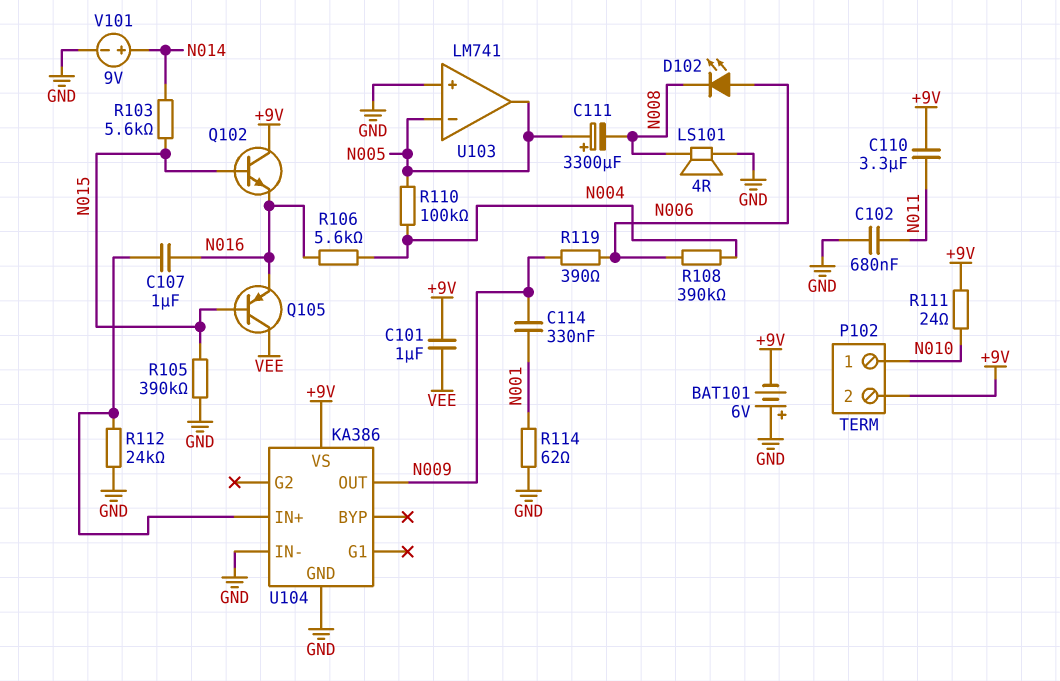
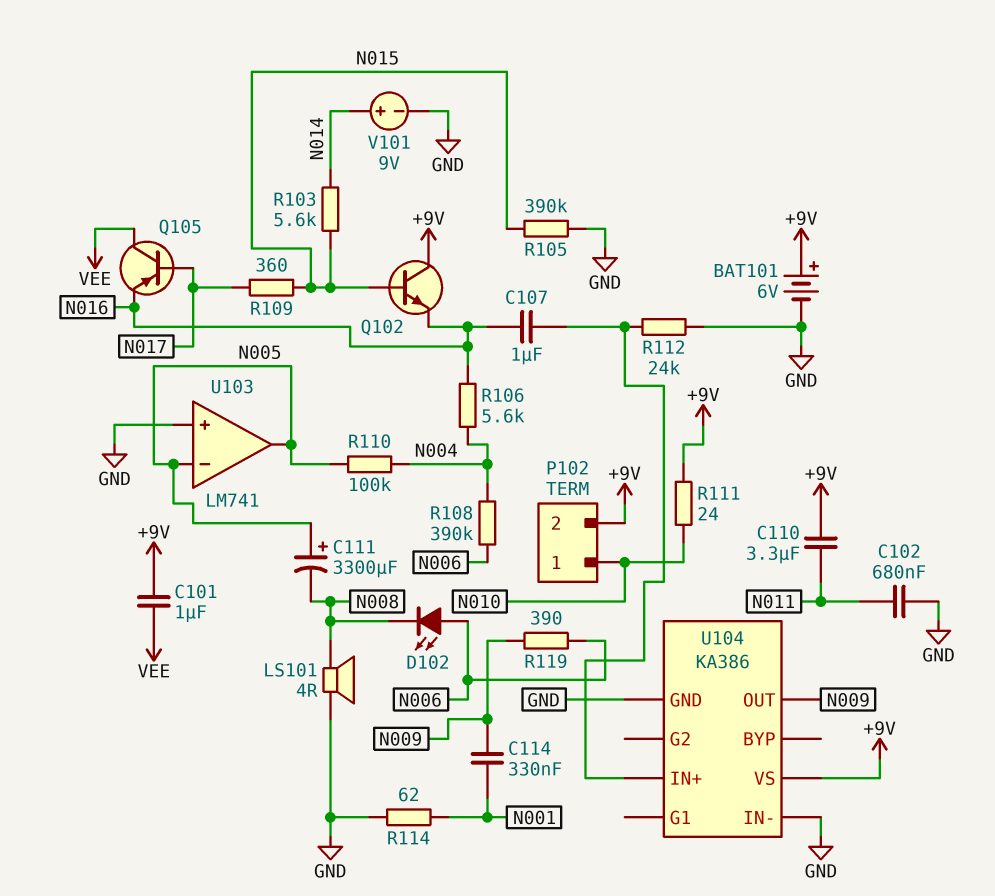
BAT101: 6V (plus GND, minus +9V) -> 6V (plus +9V, minus GND)
Q105: PNP (B N015, C VEE, E N016) -> PNP (B N017, C VEE, E N016)
R109: none -> 360 (N015, N017)

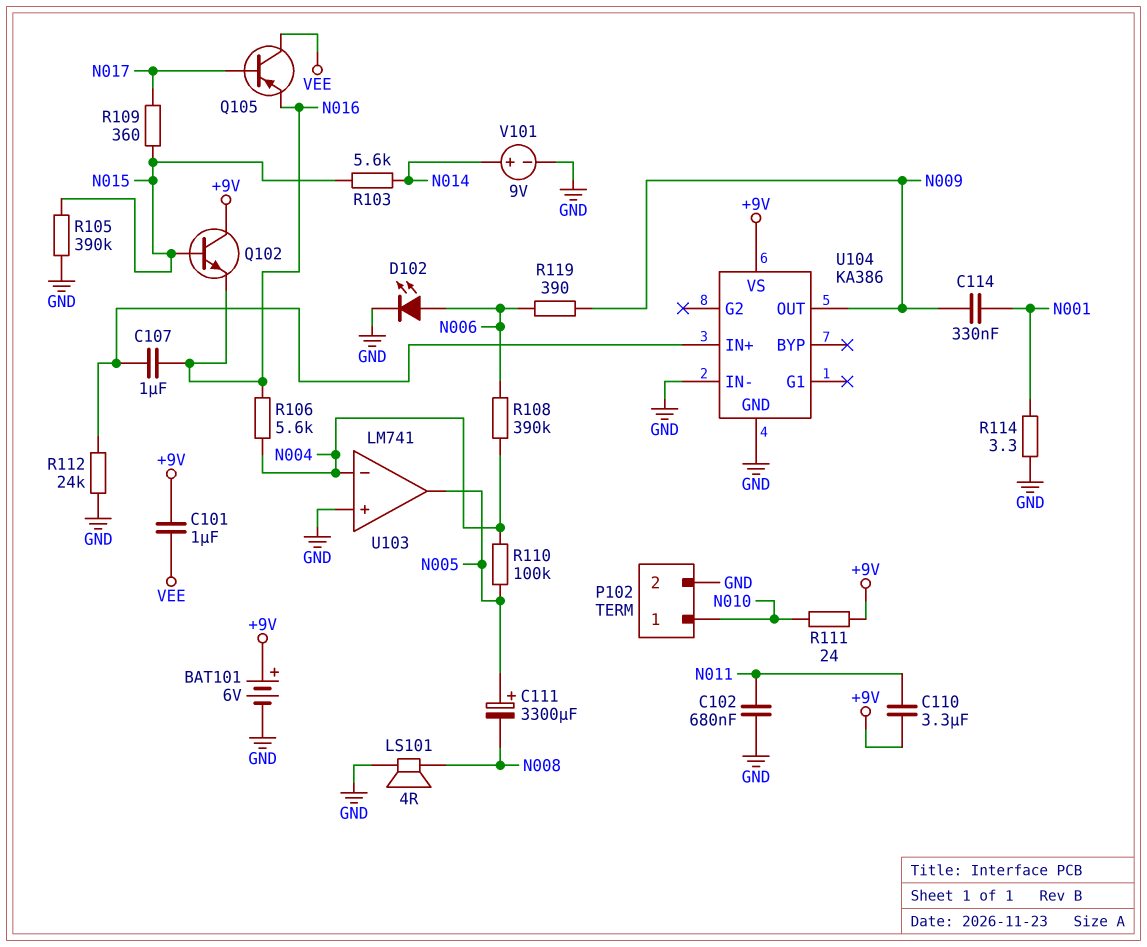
D102: LED (A N006, K N008) -> LED (A N006, K GND)
P102 pin 2: +9V -> GND
R114: 62 (GND, N001) -> 3.3 (GND, N001)
U103 pin in-: N005 -> N004

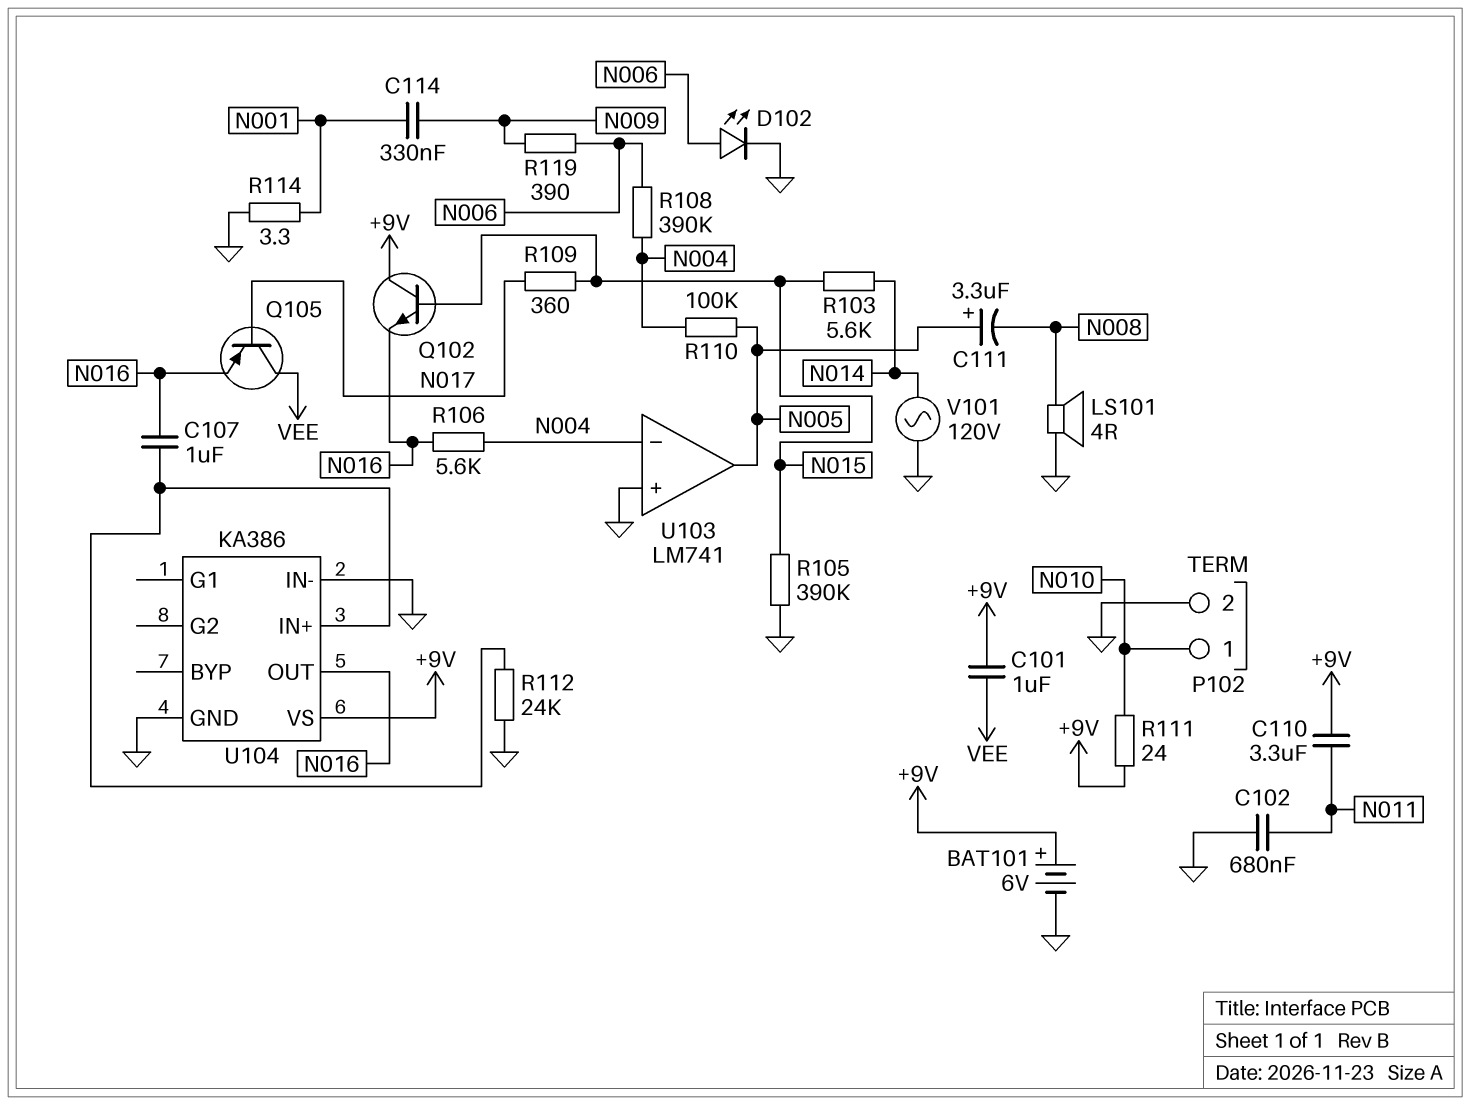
C111: 3300uF (plus N005, minus N008) -> 3.3uF (plus N005, minus N008)
U104 pin OUT: N009 -> N016
V101: 9V (plus N014, minus GND) -> AC 120V (GND, N014)

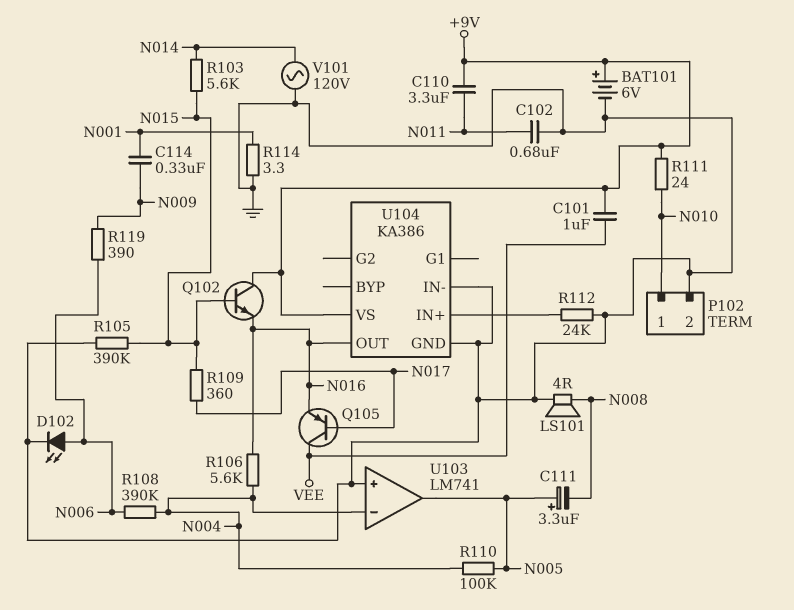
C107: 1uF (N016, U104/IN+) -> none

